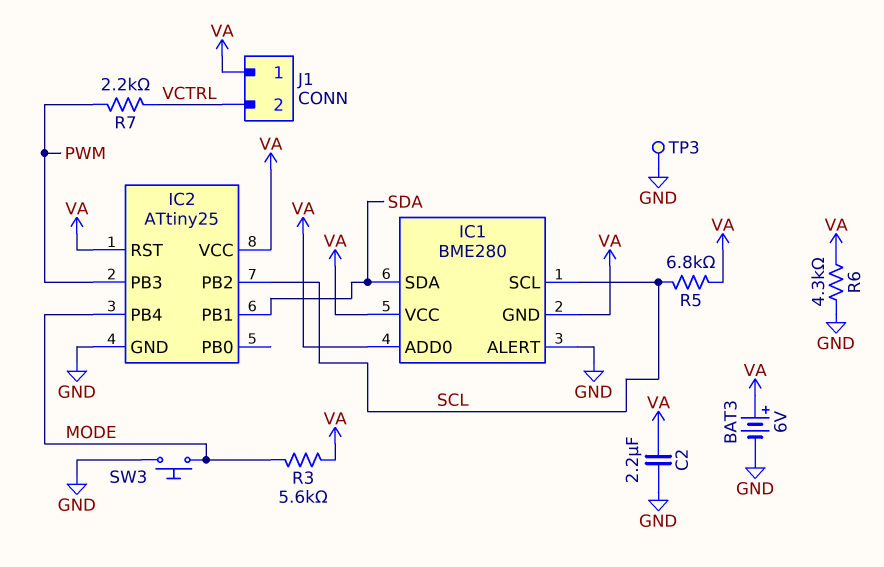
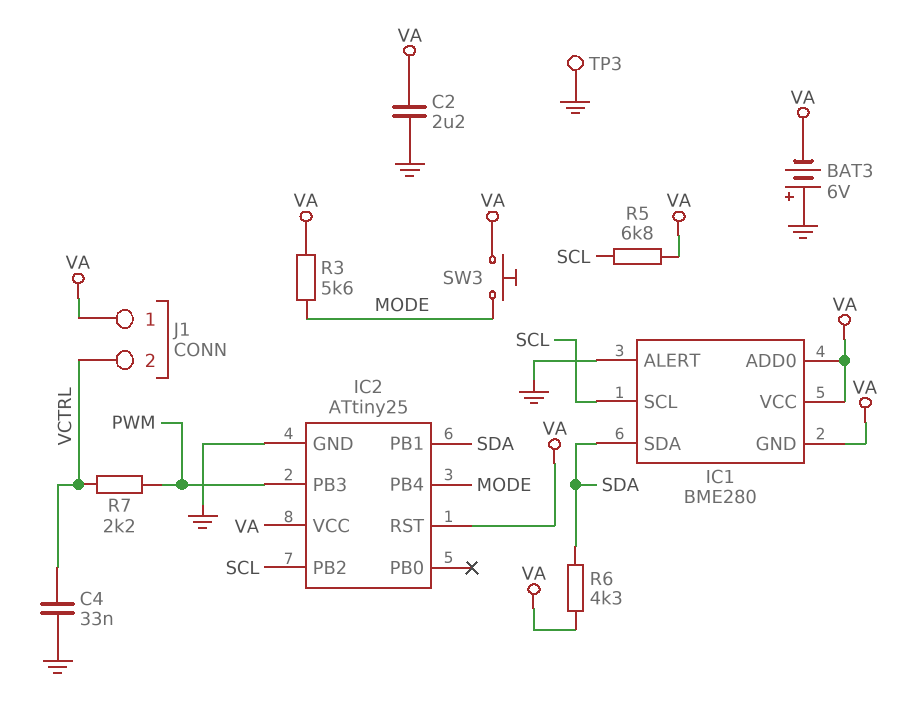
BAT3: 6V (plus VA, minus GND) -> 6V (plus GND, minus VA)
C4: none -> 33nF (GND, VCTRL)
R6: 4.3k (GND, VA) -> 4.3k (SDA, VA)
SW3: button (GND, MODE) -> button (MODE, VA)

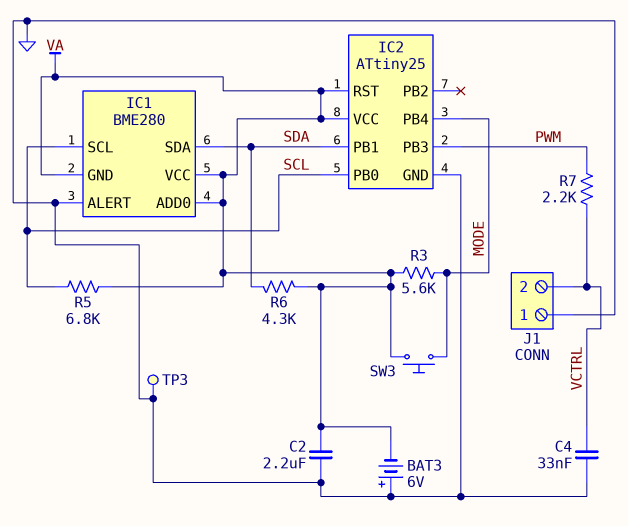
IC2 pin PB0: none -> SCL
IC2 pin PB2: SCL -> none
J1 pin 1: VA -> GND

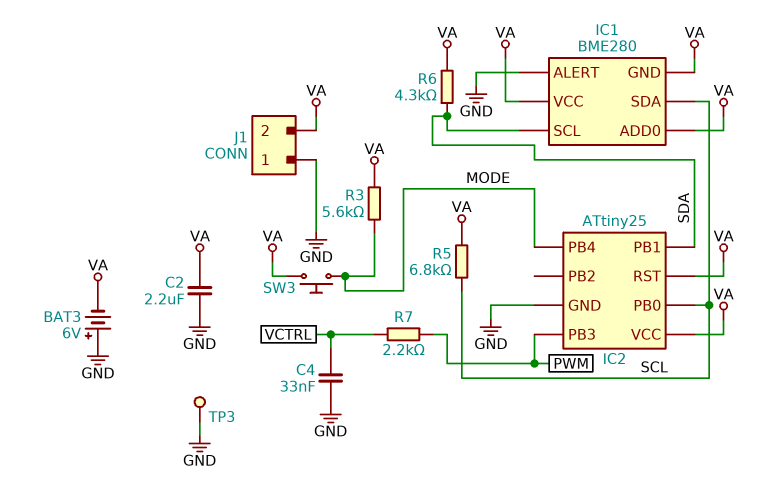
IC1 pin SCL: SCL -> SDA
IC1 pin SDA: SDA -> SCL
J1 pin 2: VCTRL -> VA

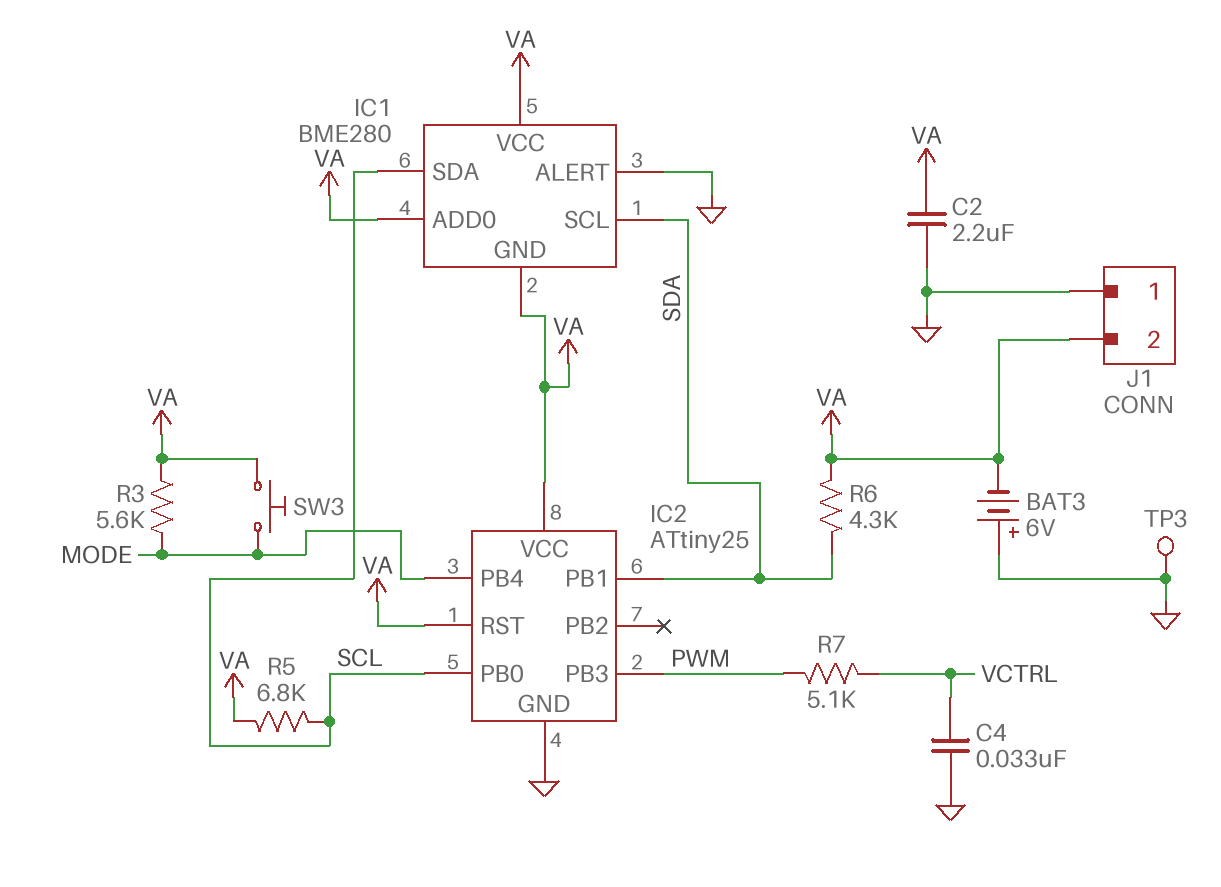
R7: 2.2k (PWM, VCTRL) -> 5.1k (PWM, VCTRL)

